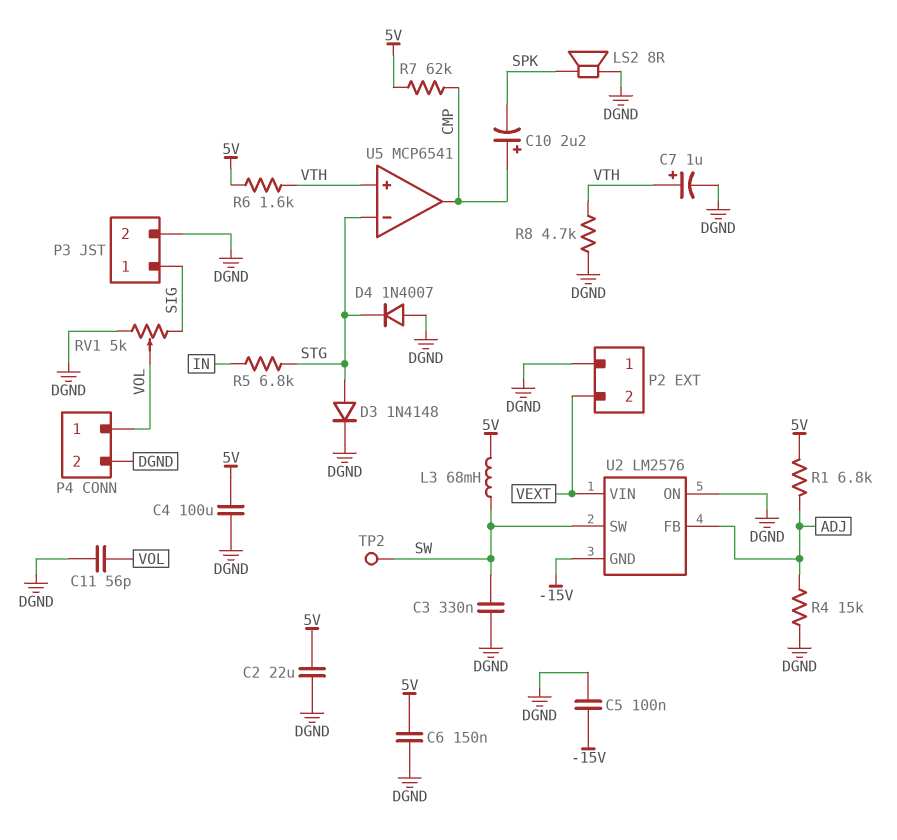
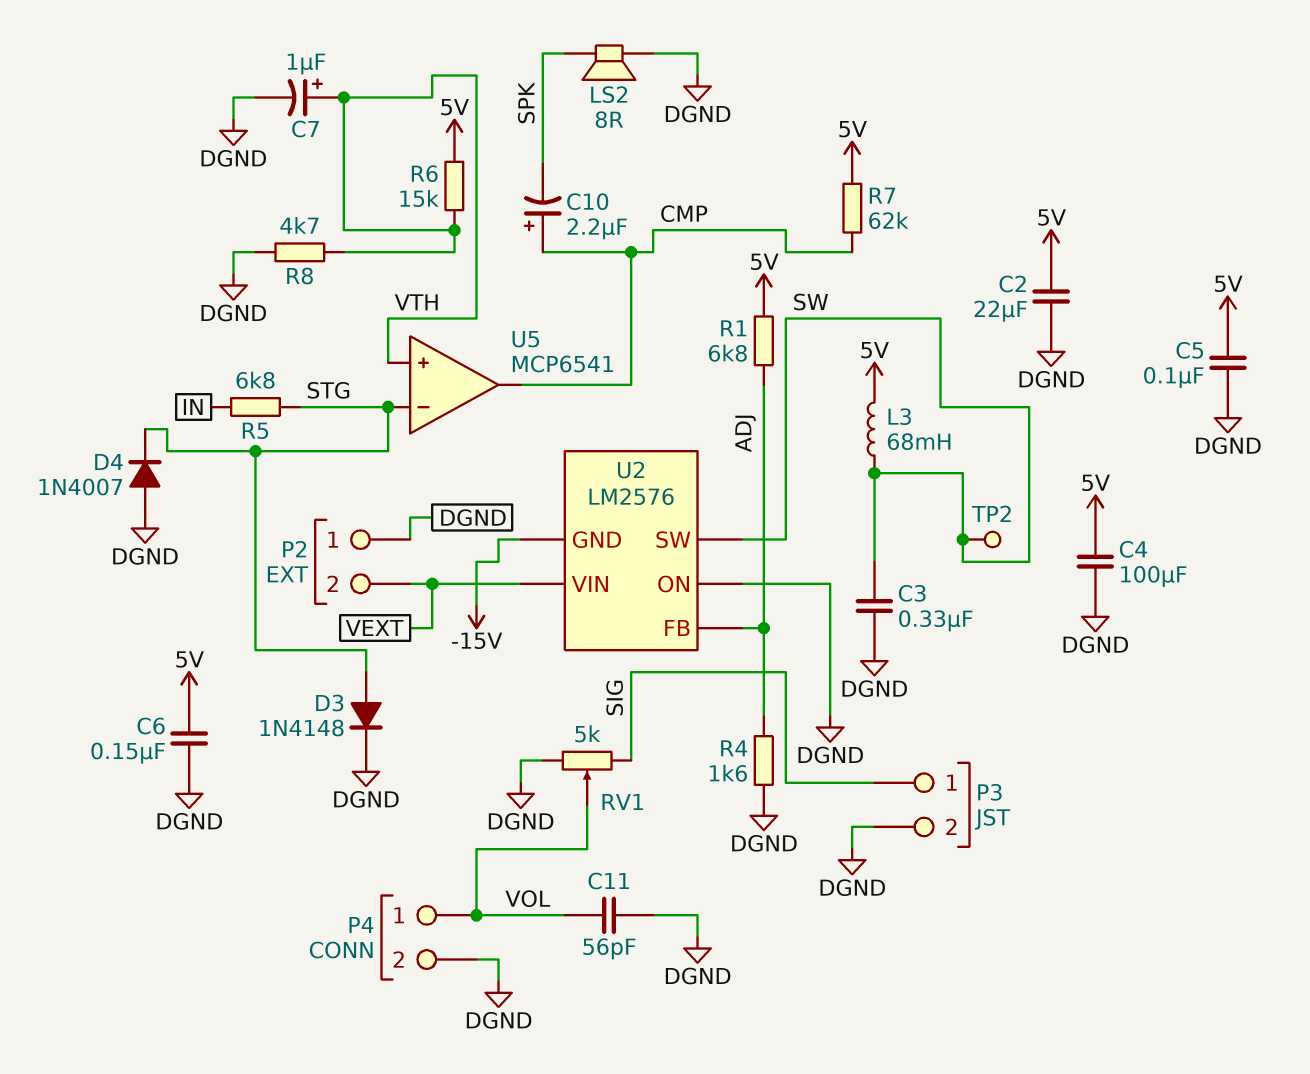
C5: 100nF (-15V, DGND) -> 100nF (5V, DGND)
R4: 15k (ADJ, DGND) -> 1.6k (ADJ, DGND)
R6: 1.6k (5V, VTH) -> 15k (5V, VTH)

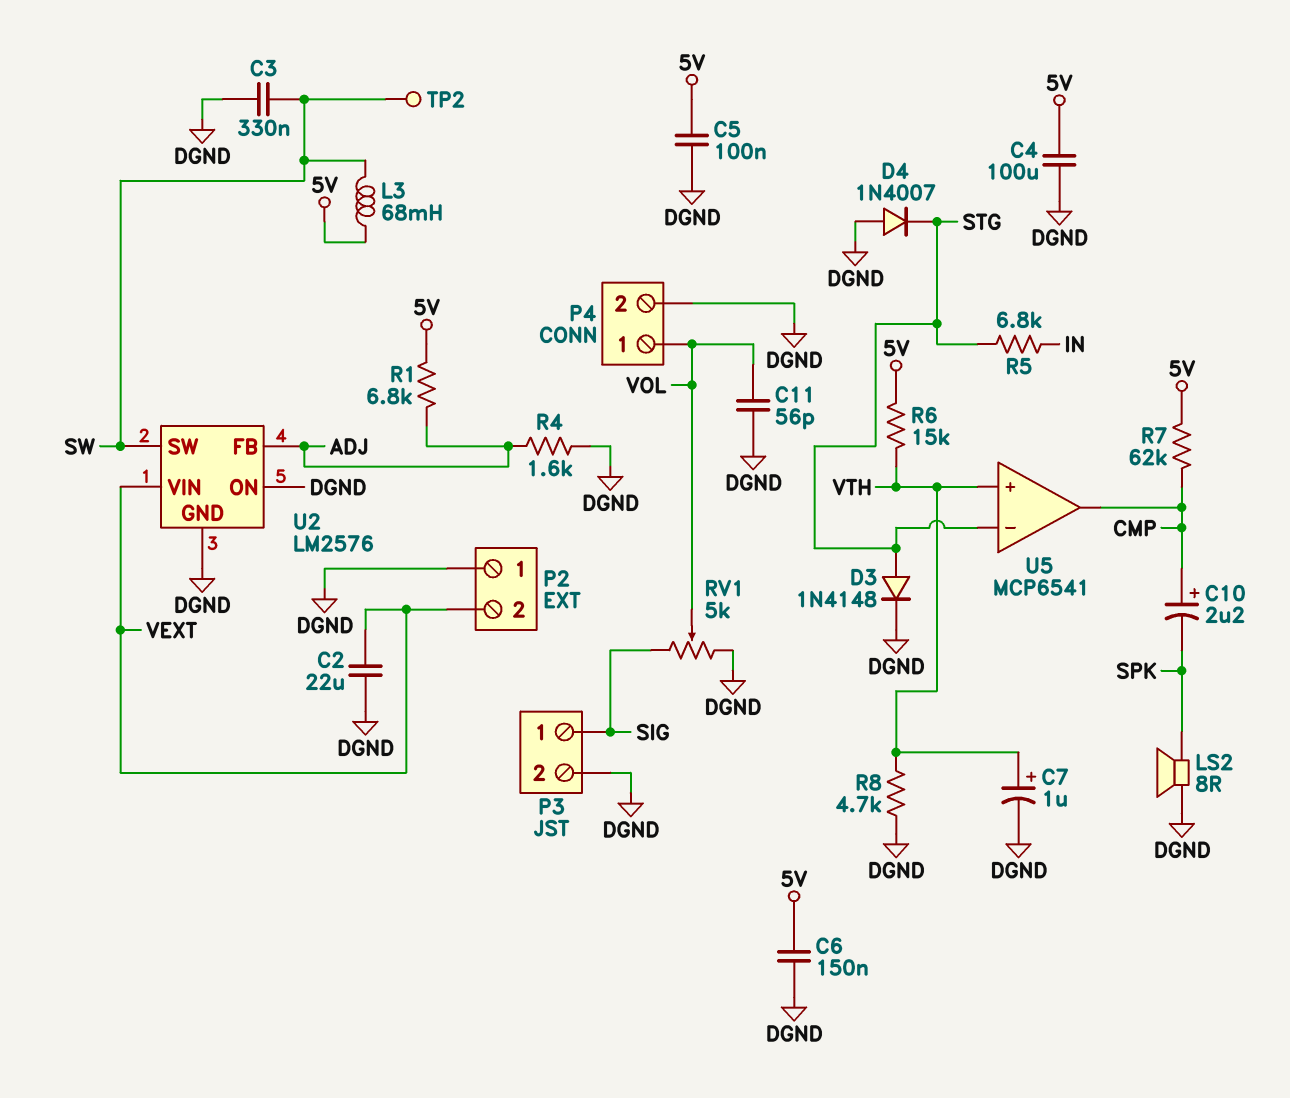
C2: 22uF (5V, DGND) -> 22uF (DGND, VEXT)
U2 pin GND: -15V -> DGND

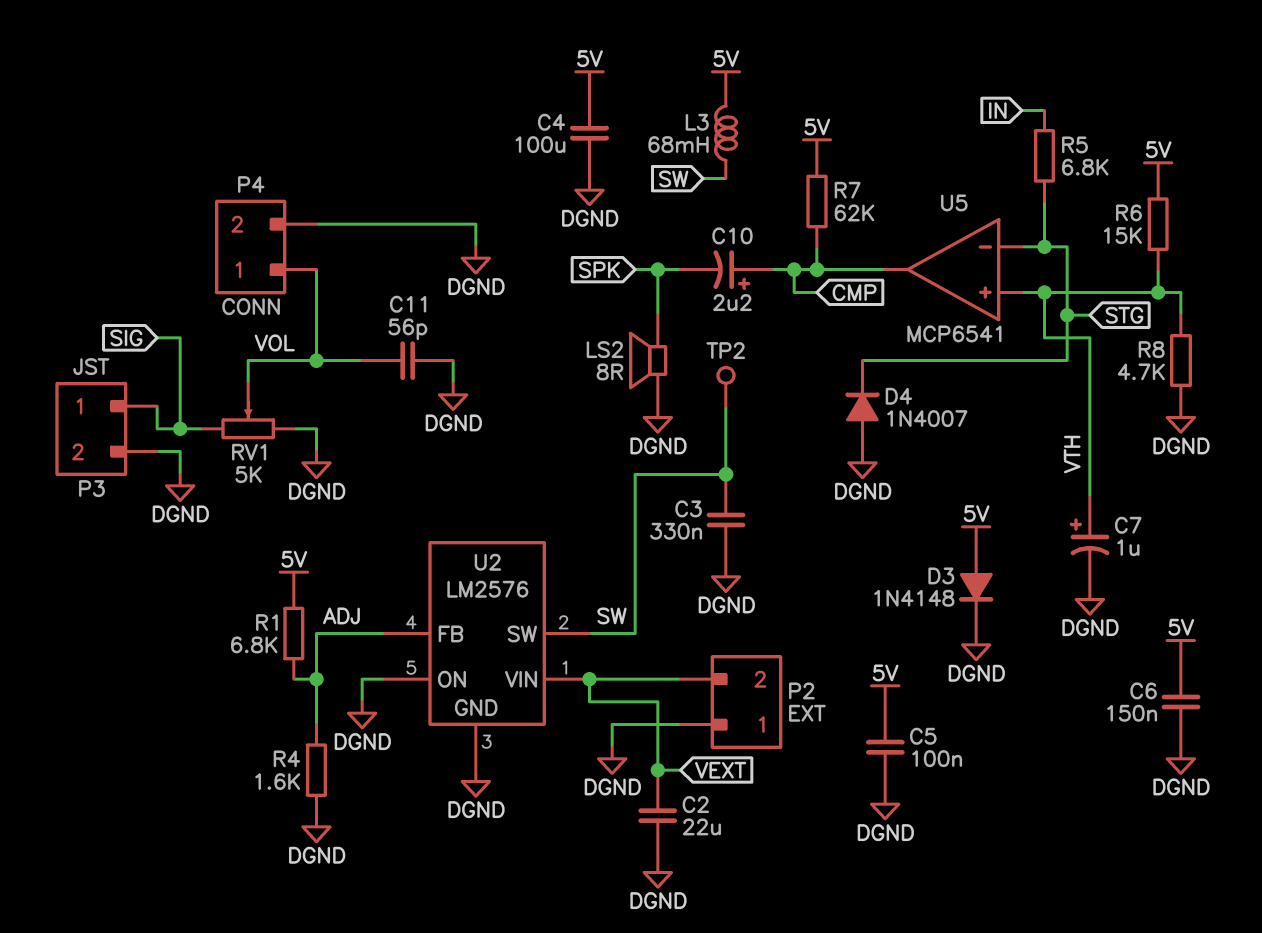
D3: diode 1N4148 (A STG, K DGND) -> diode 1N4148 (A 5V, K DGND)

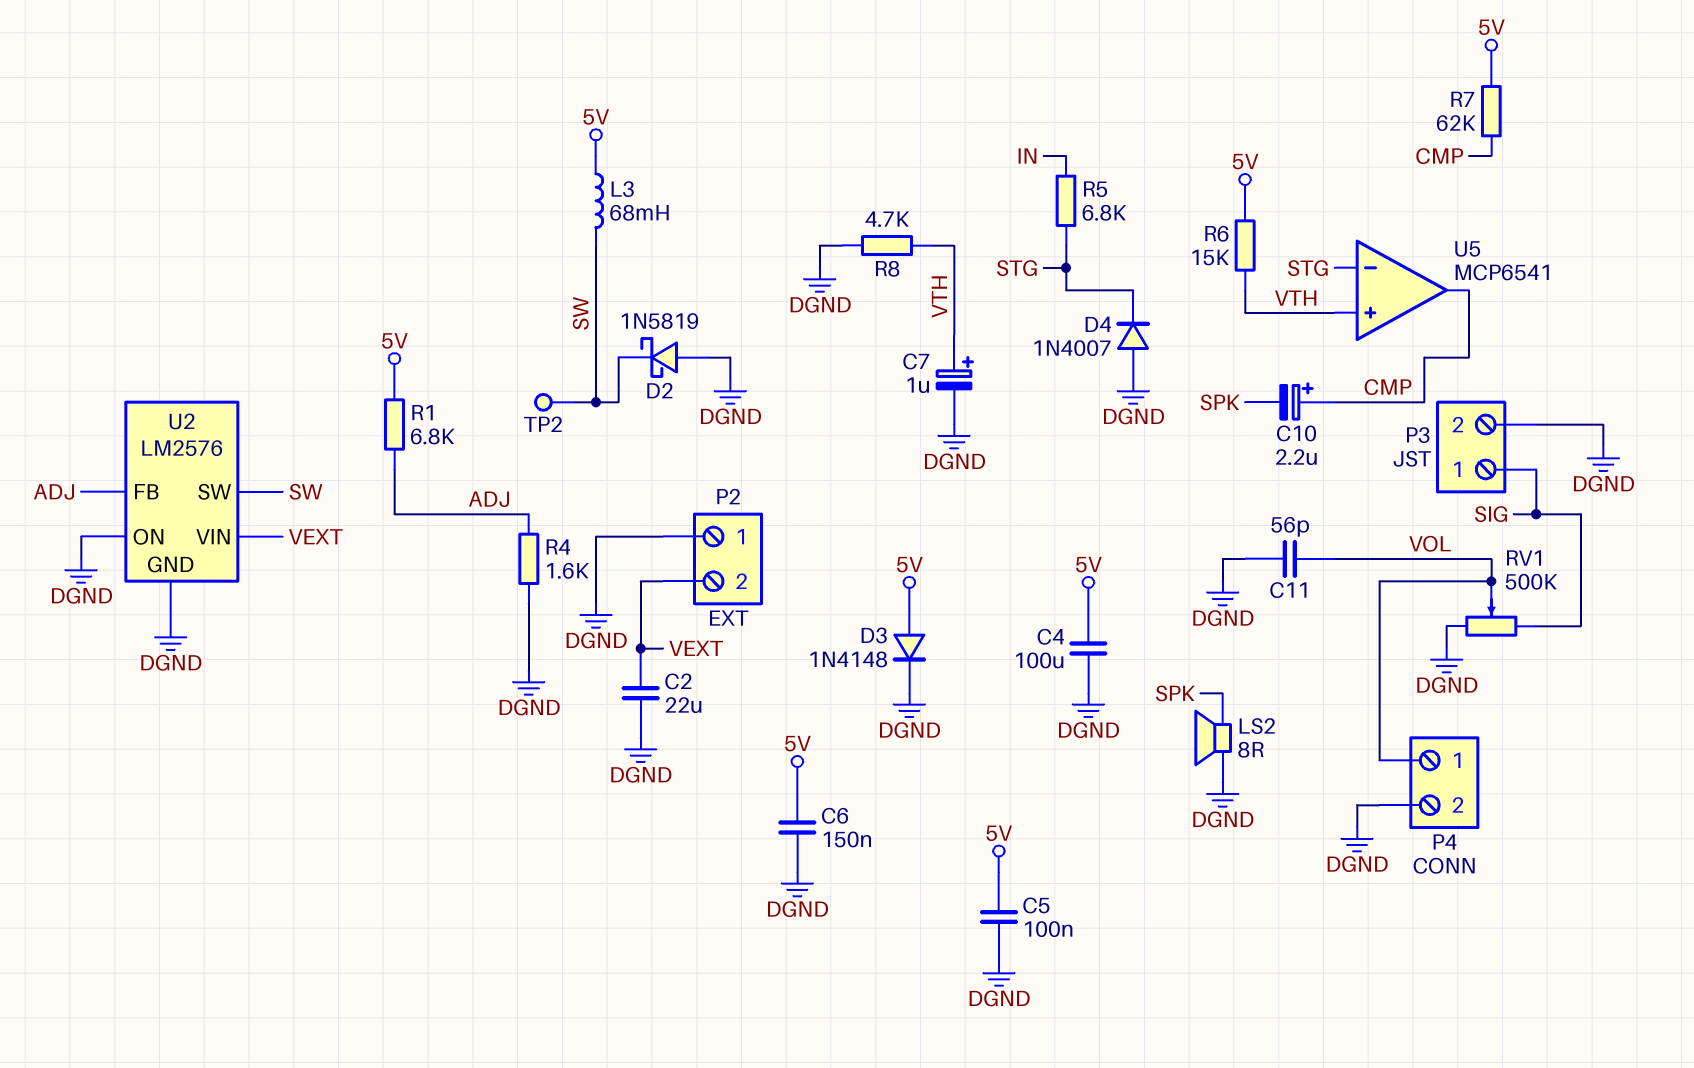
C3: 330nF (DGND, SW) -> none
D2: none -> schottky 1N5819 (A DGND, K SW)
RV1: 5k (DGND, SIG, wiper VOL) -> 500k (DGND, SIG, wiper VOL)

